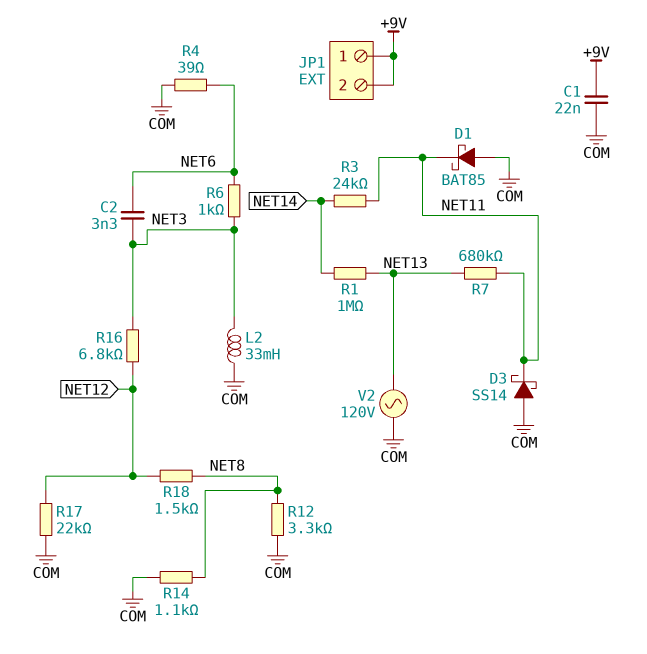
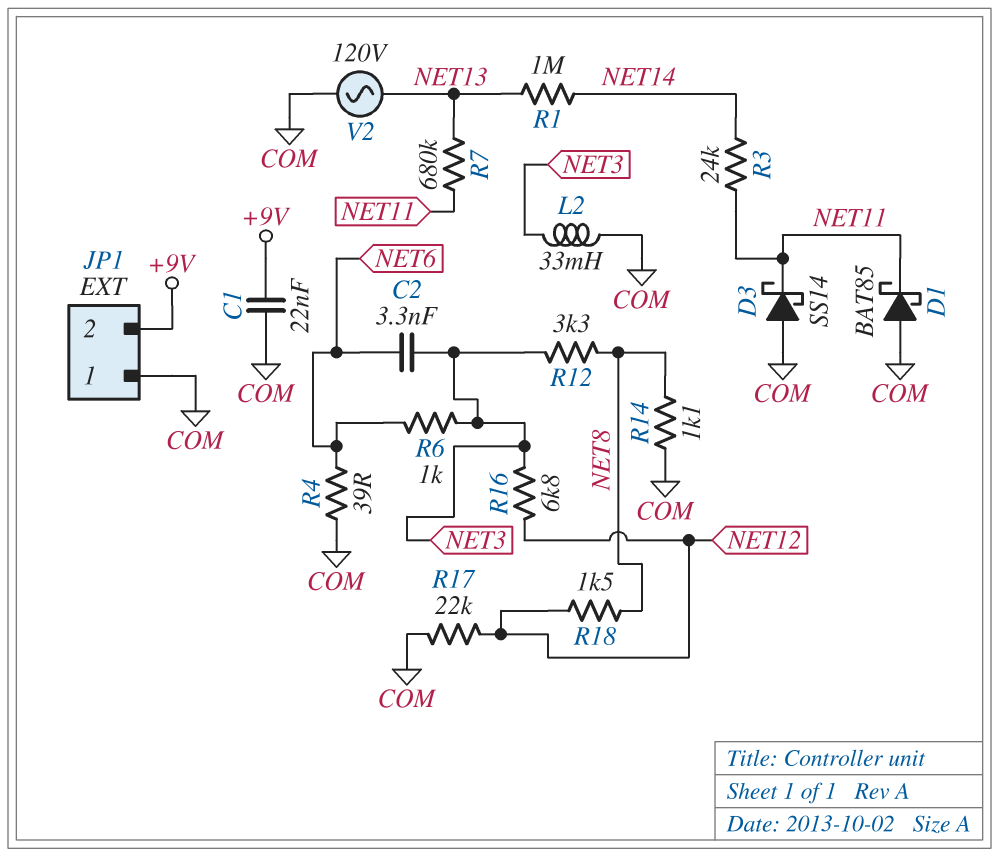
JP1 pin 1: +9V -> COM
R12: 3.3k (COM, NET8) -> 3.3k (NET3, NET8)

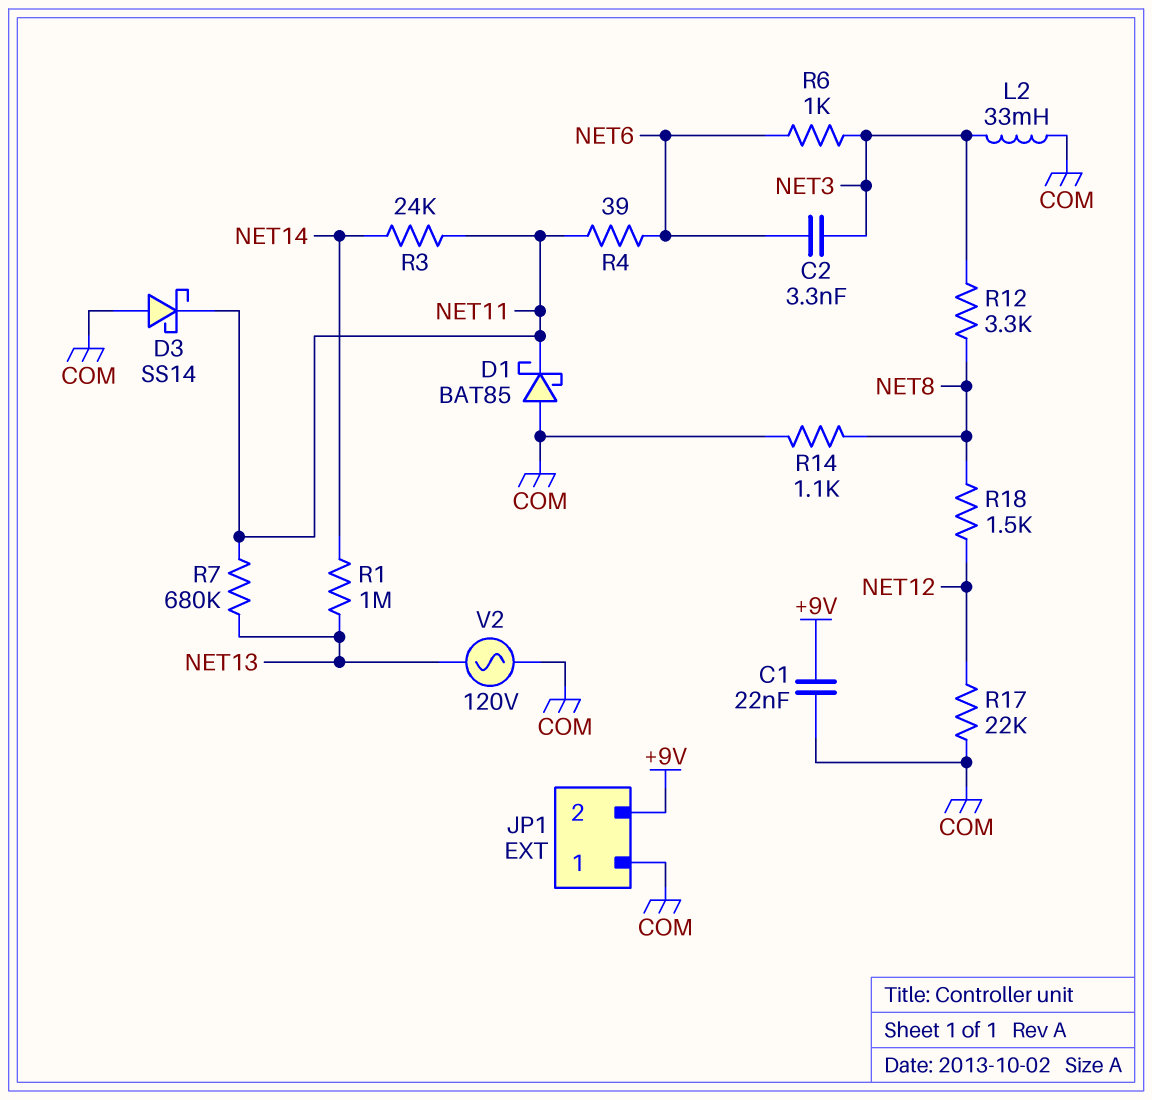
R4: 39 (COM, NET6) -> 39 (NET6, NET11)
R16: 6.8k (NET3, NET12) -> none

